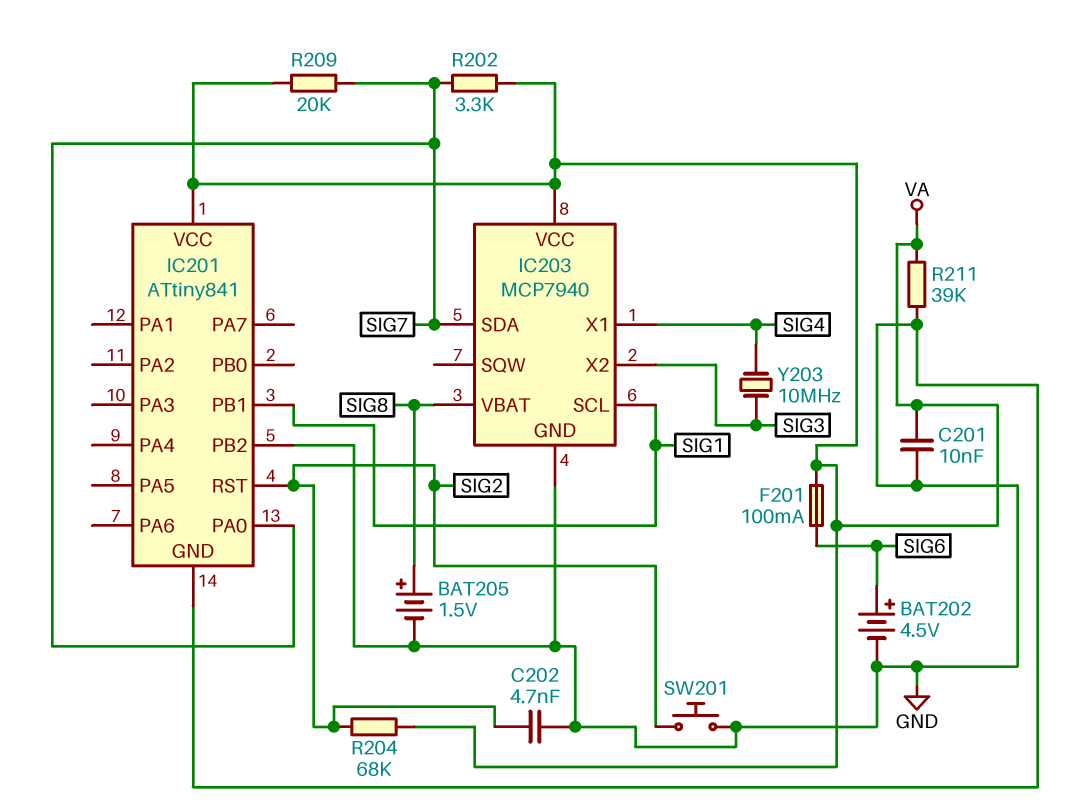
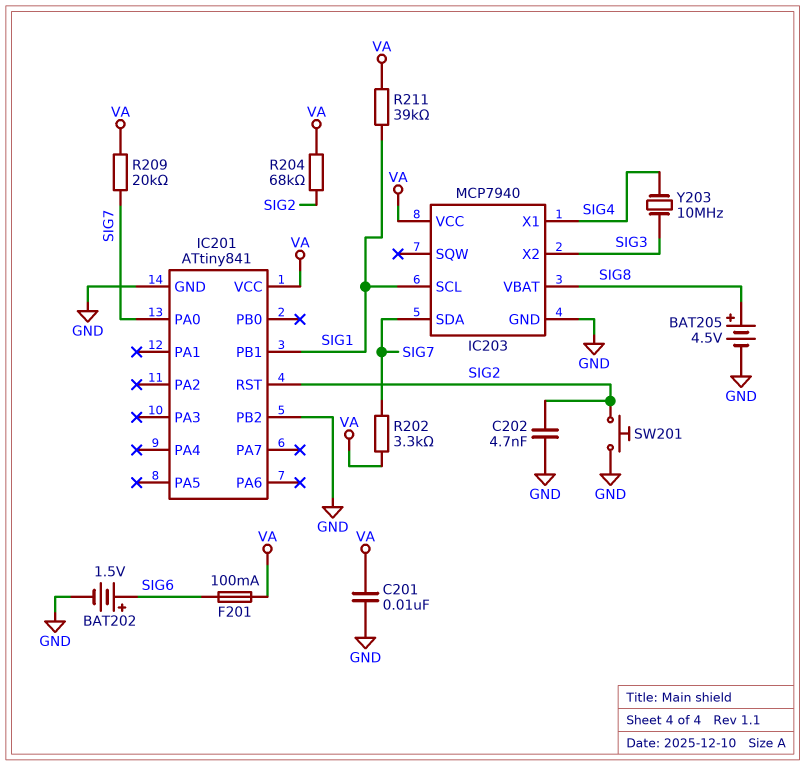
BAT202: 4.5V (plus SIG6, minus GND) -> 1.5V (plus SIG6, minus GND)
BAT205: 1.5V (plus SIG8, minus GND) -> 4.5V (plus SIG8, minus GND)
R211: 39k (GND, VA) -> 39k (SIG1, VA)

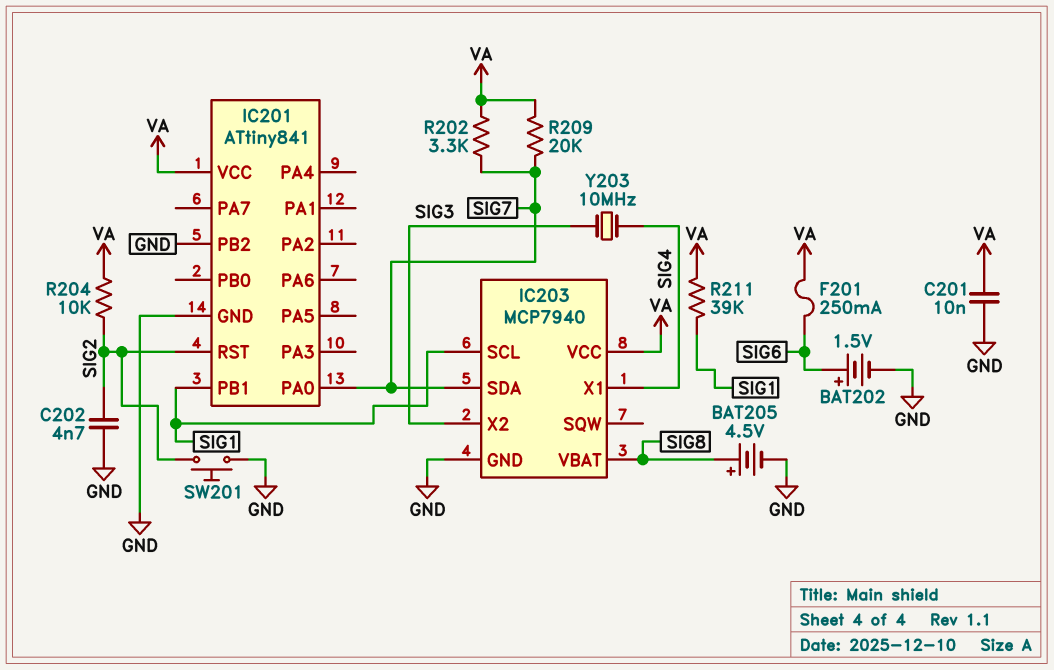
F201: 100mA (SIG6, VA) -> 250mA (SIG6, VA)
R204: 68k (SIG2, VA) -> 10k (SIG2, VA)

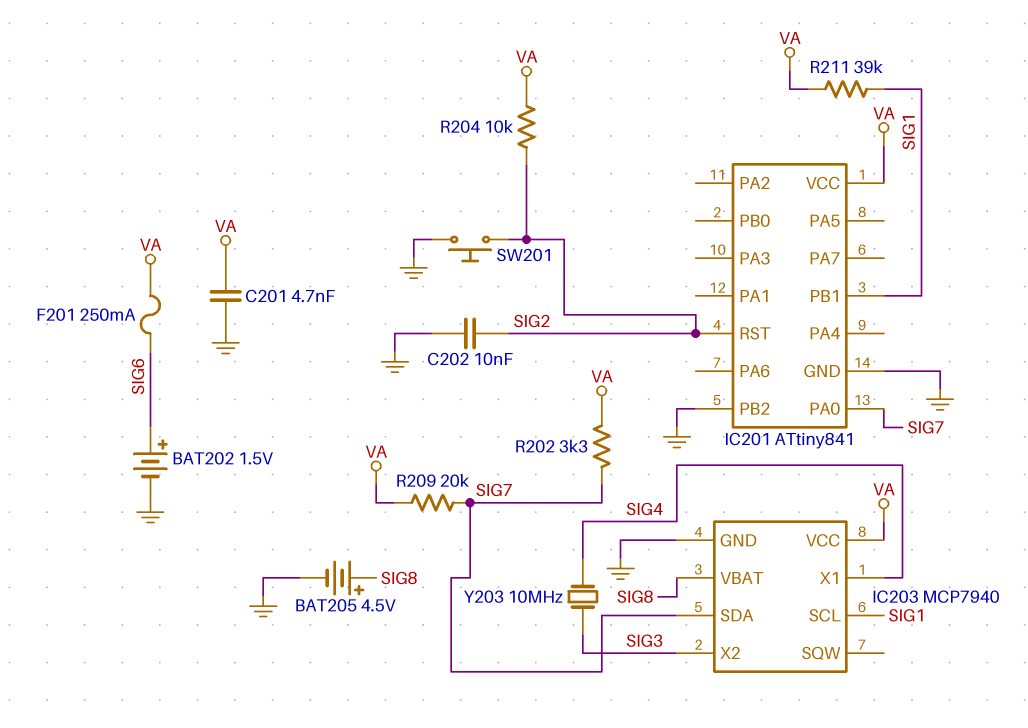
C201: 10nF (GND, VA) -> 4.7nF (GND, VA)
C202: 4.7nF (GND, SIG2) -> 10nF (GND, SIG2)

